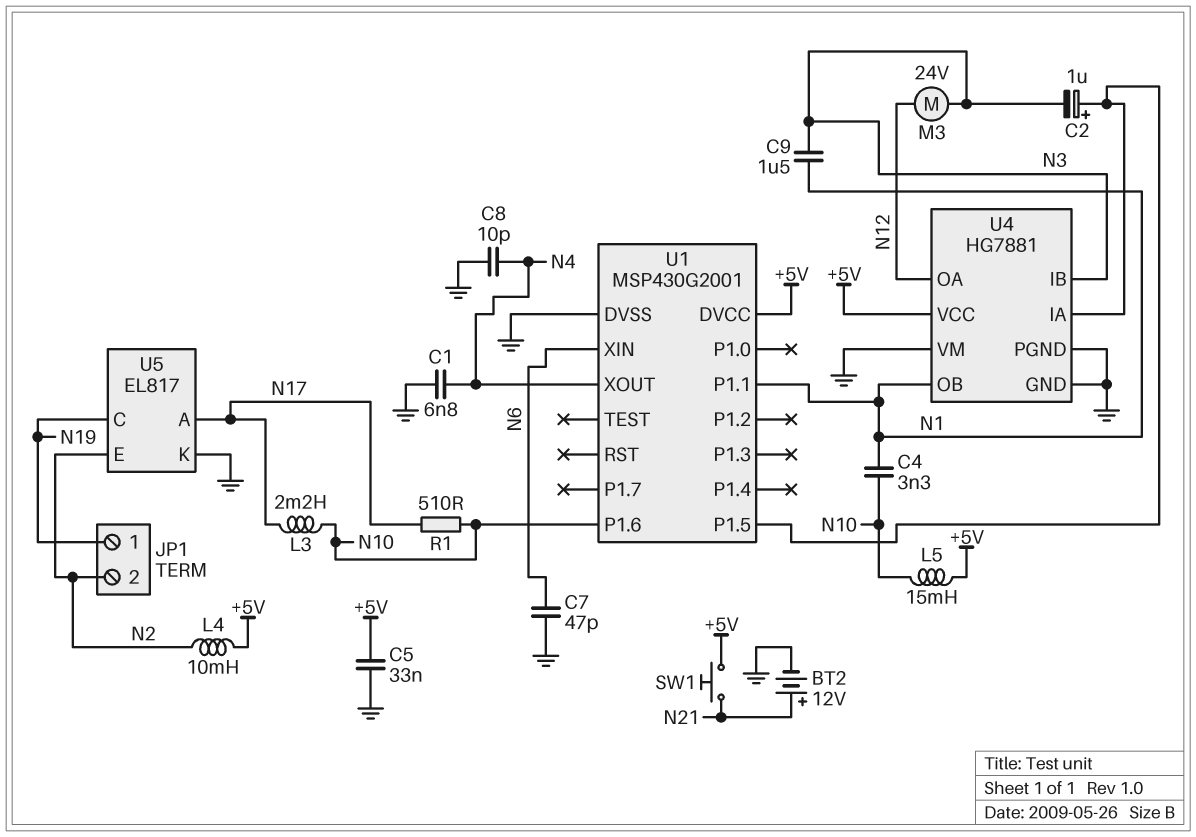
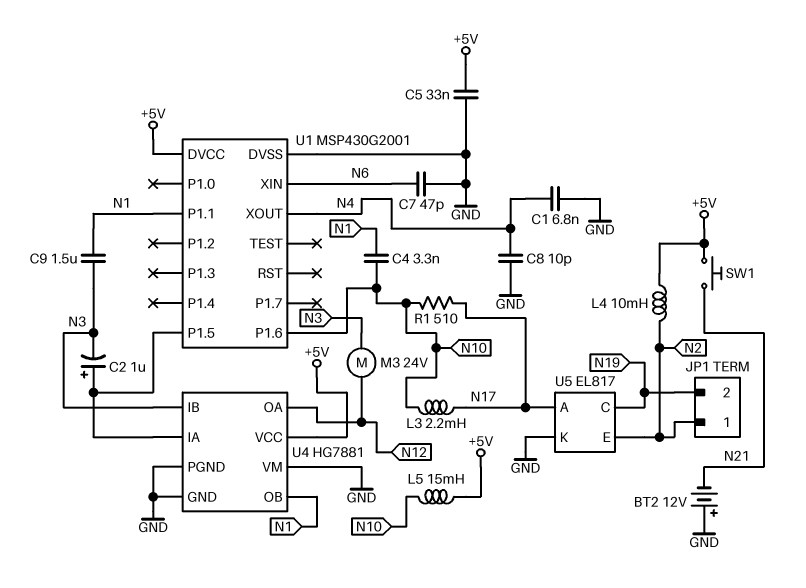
BT2: 12V (plus N21, minus GND) -> 12V (plus GND, minus N21)
JP1 pin 1: N19 -> N2
JP1 pin 2: N2 -> N19

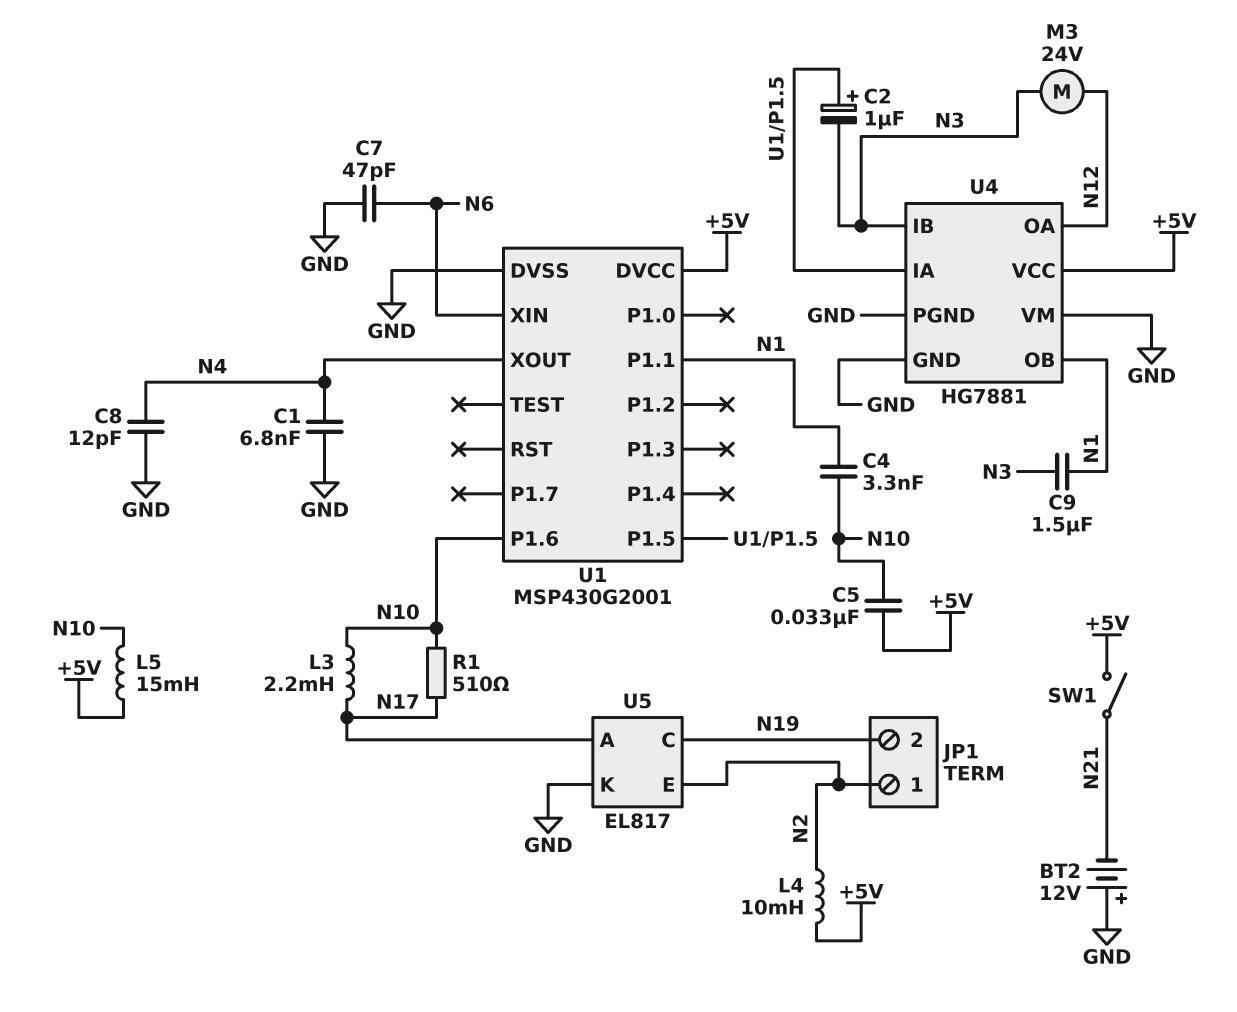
C5: 33nF (+5V, GND) -> 33nF (+5V, N10)
C8: 10pF (GND, N4) -> 12pF (GND, N4)
SW1: button (+5V, N21) -> switch (+5V, N21)

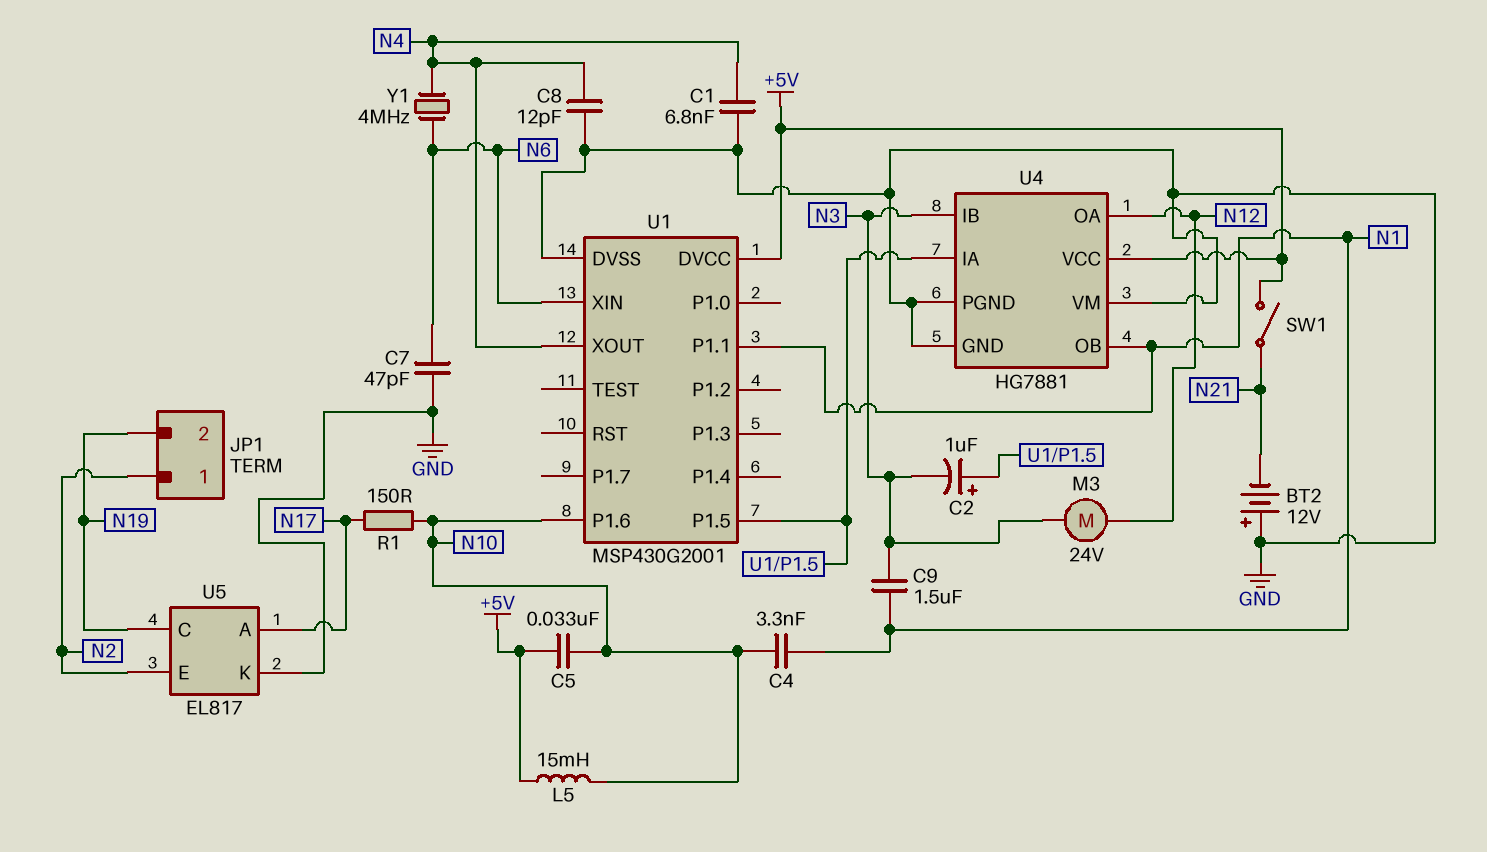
L3: 2.2mH (N10, N17) -> none
L4: 10mH (+5V, N2) -> none
R1: 510 (N10, N17) -> 150 (N10, N17)
Y1: none -> 4MHz (N4, N6)

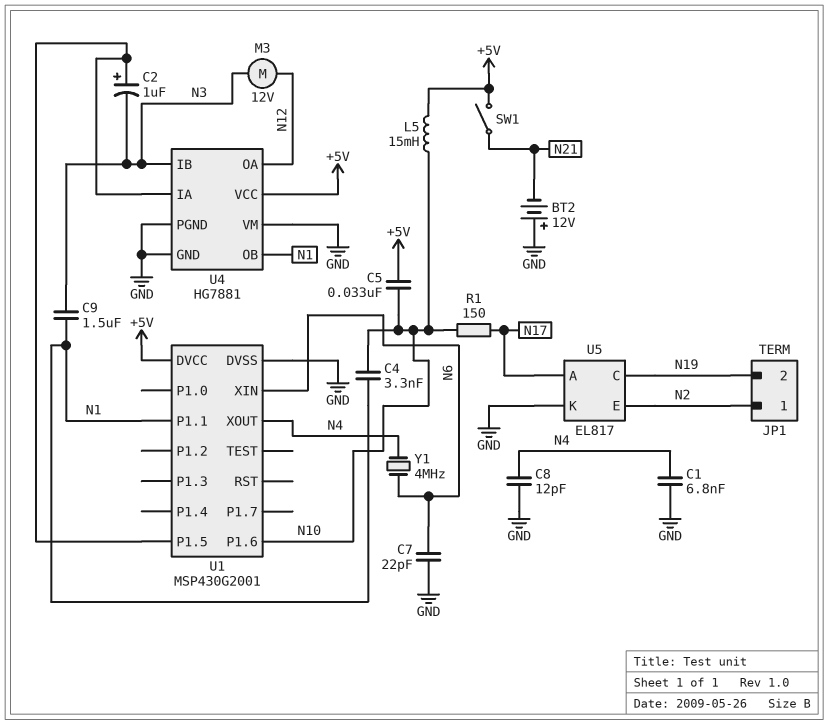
C7: 47pF (GND, N6) -> 22pF (GND, N6)
M3: motor 24V (N3, N12) -> motor 12V (N3, N12)

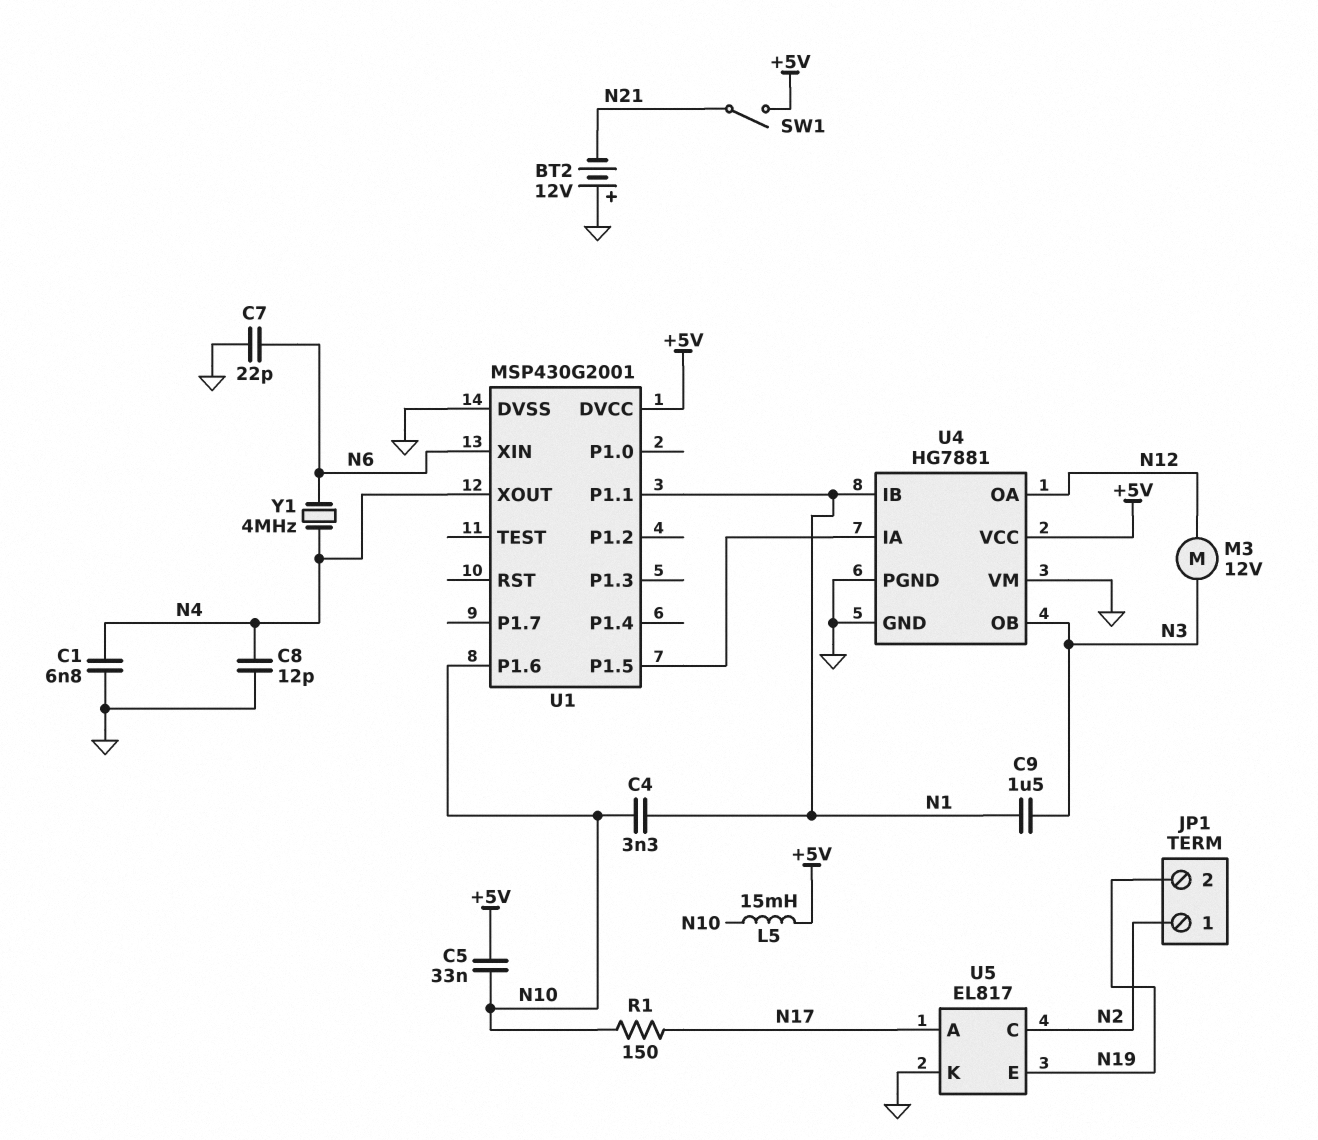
C2: 1uF (plus U1/P1.5, minus N3) -> none
U4 pin IB: N3 -> N1
U4 pin OB: N1 -> N3
U5 pin C: N19 -> N2
U5 pin E: N2 -> N19

